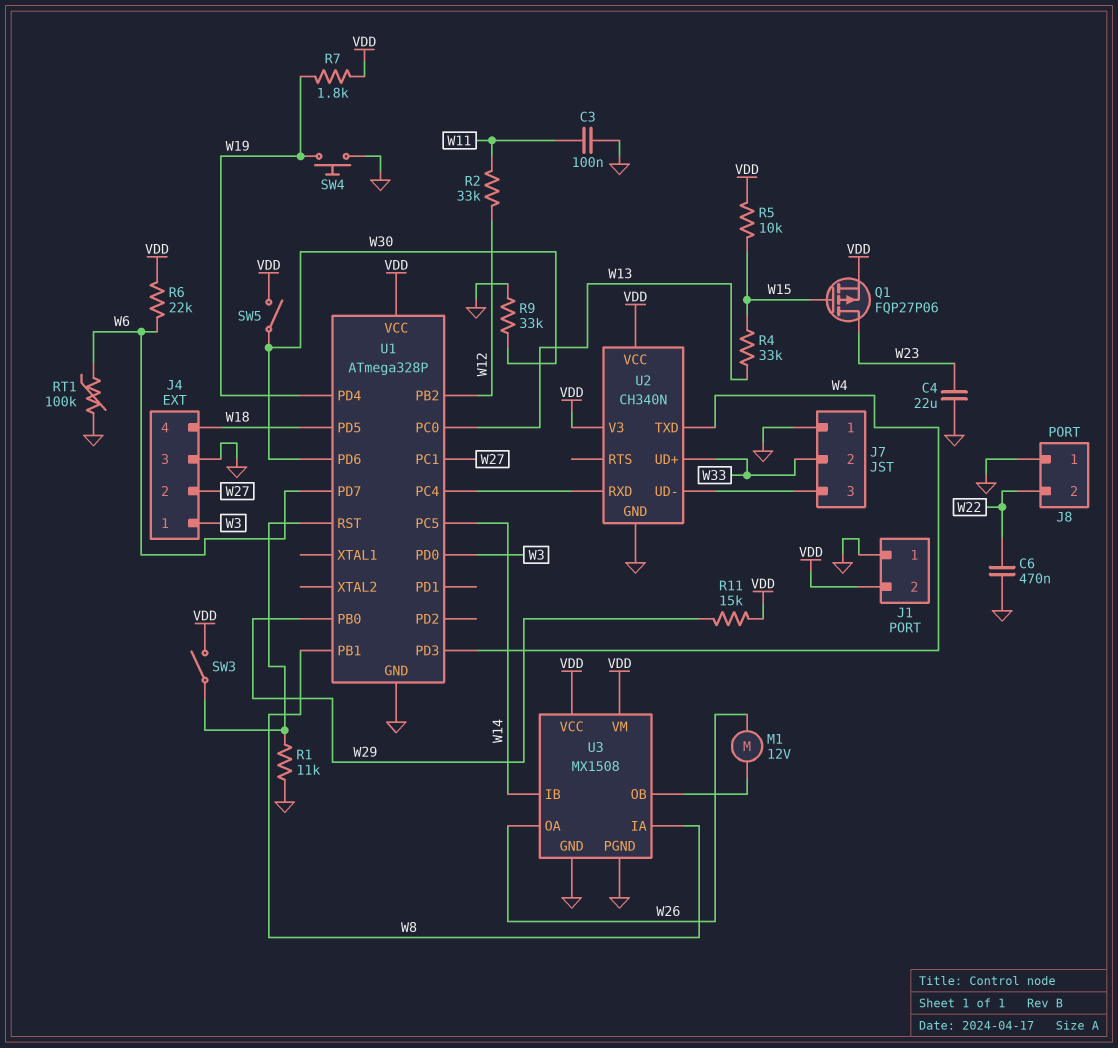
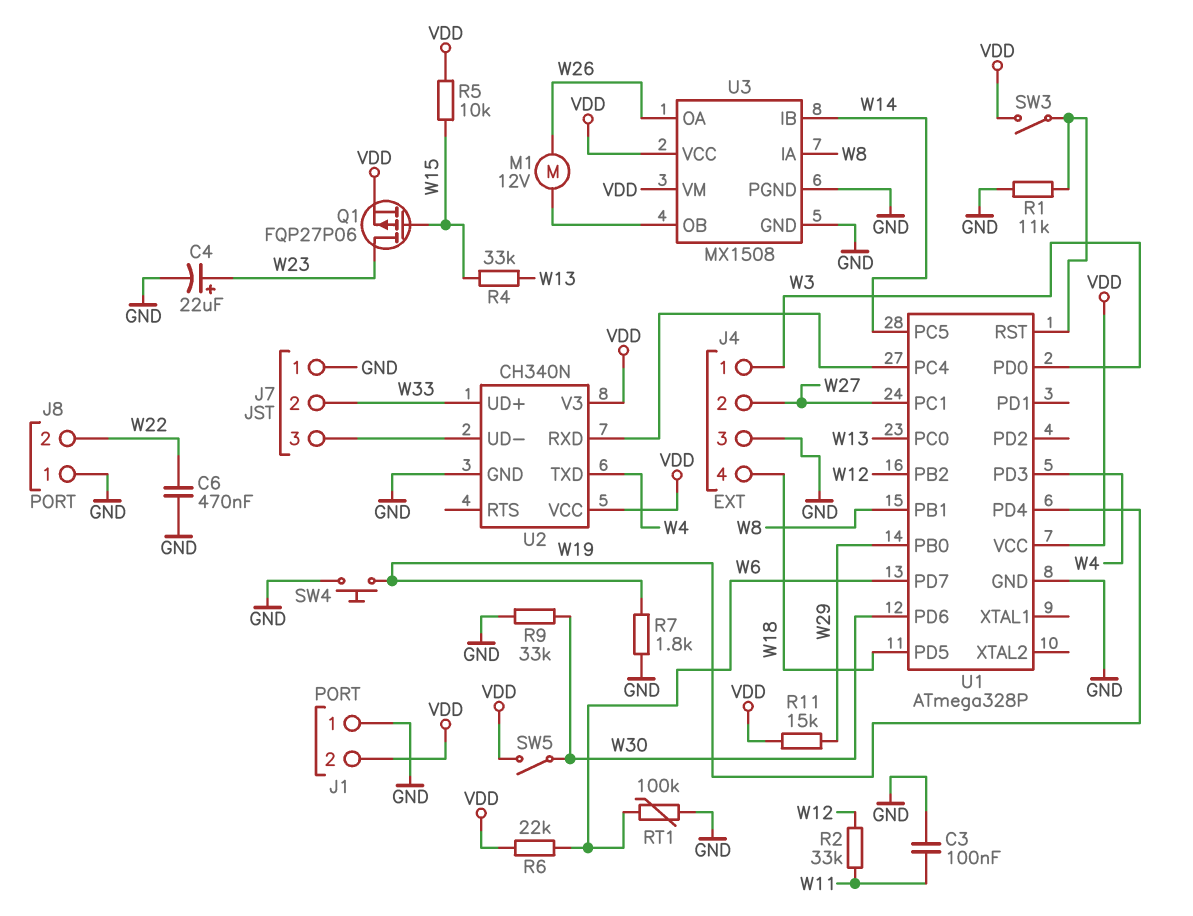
C4: 22uF (GND, W23) -> 22uF (plus W23, minus GND)
R7: 1.8k (VDD, W19) -> 1.8k (GND, W19)

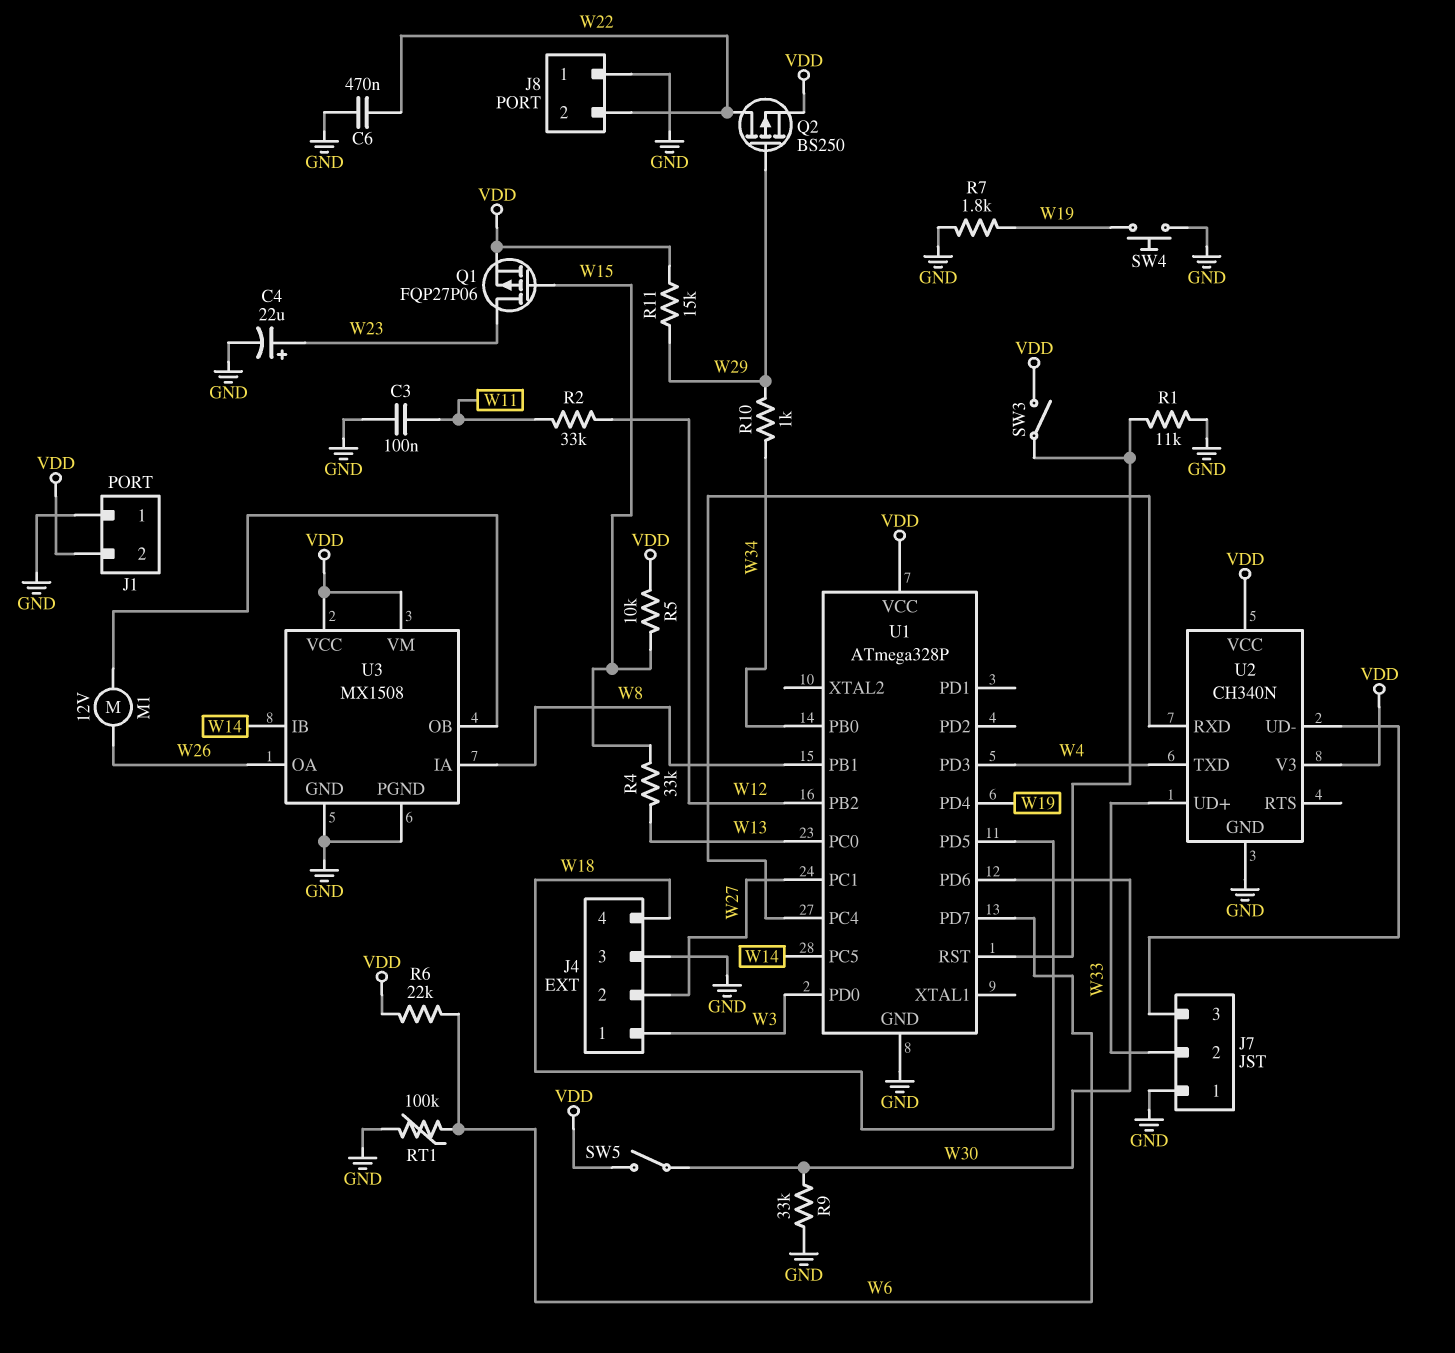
Q2: none -> PMOS BS250 (G W29, D W22, S VDD)
R10: none -> 1k (W29, W34)
U1 pin PB0: W29 -> W34

